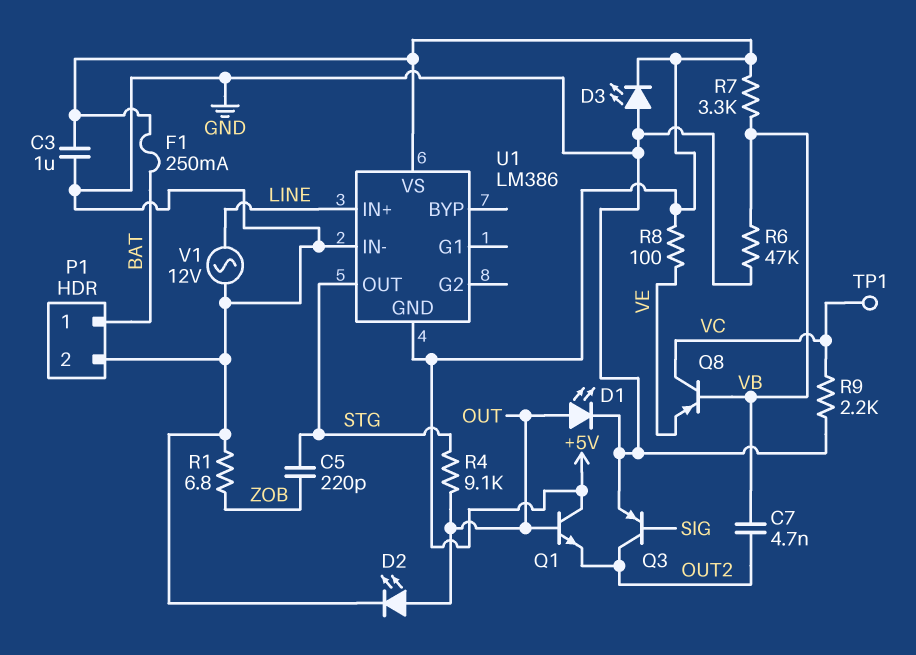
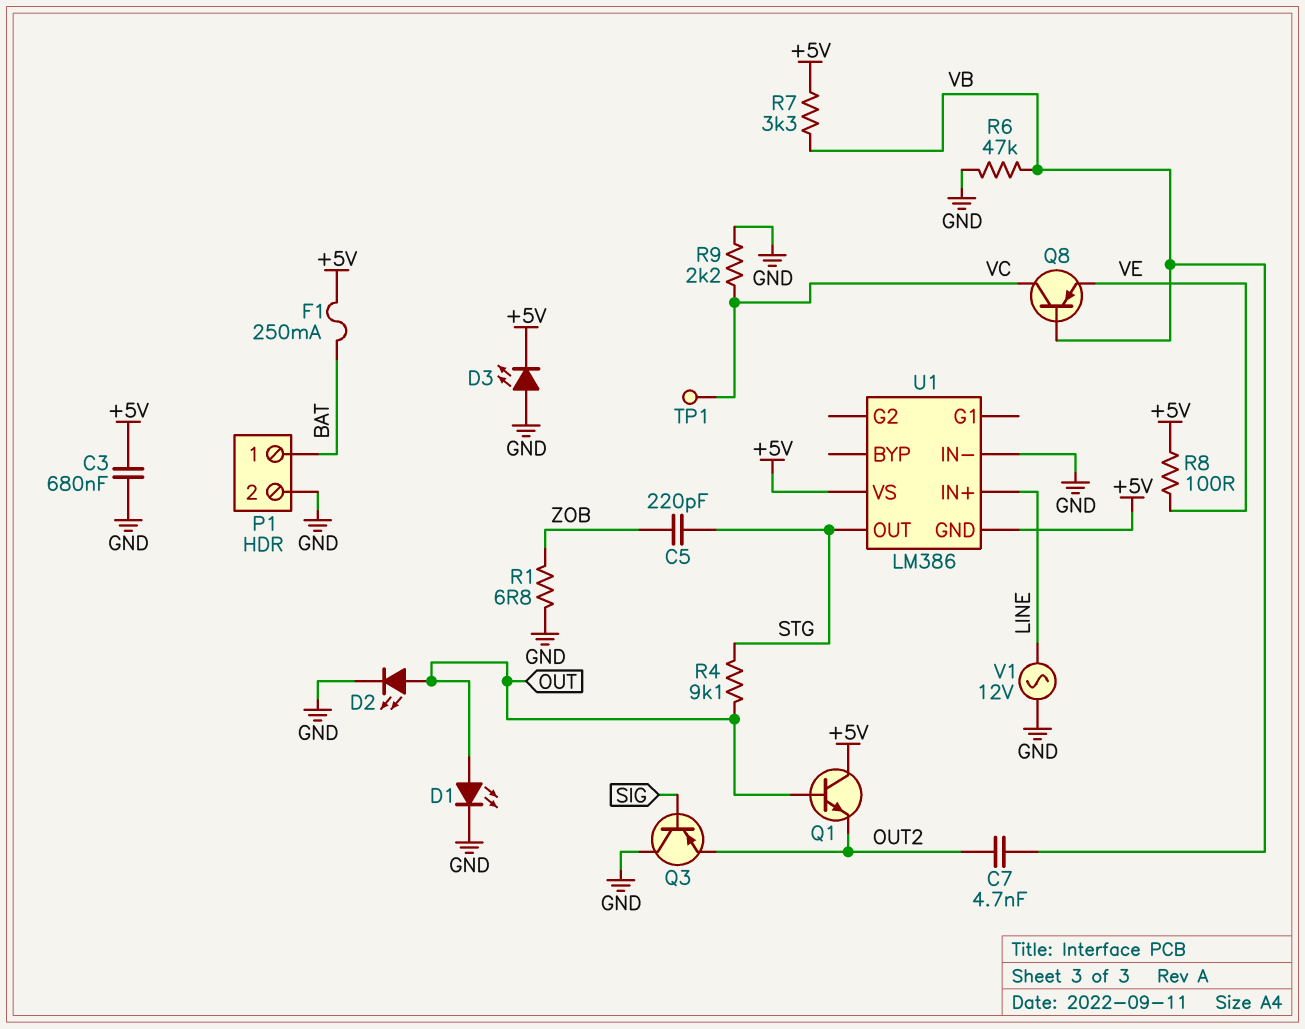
C3: 1uF (+5V, GND) -> 680nF (+5V, GND)
Q3: PNP (B SIG, C OUT2, E GND) -> PNP (B SIG, C GND, E OUT2)

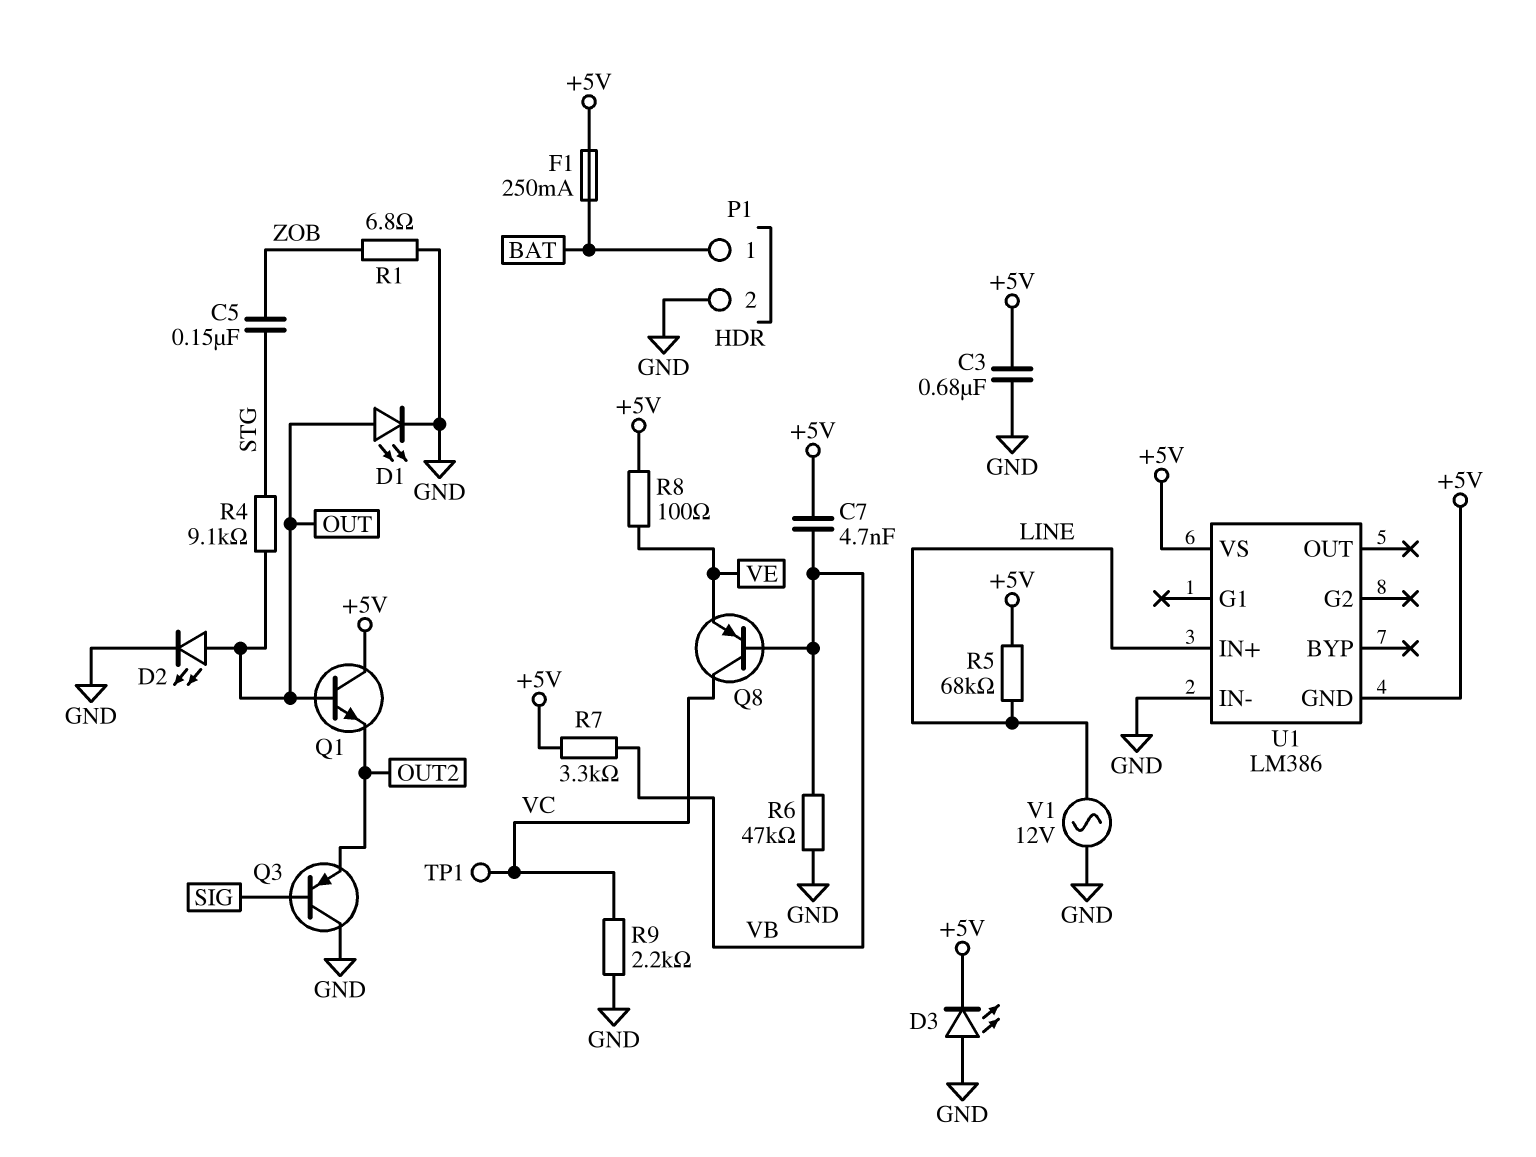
C5: 220pF (STG, ZOB) -> 150nF (STG, ZOB)
C7: 4.7nF (OUT2, VB) -> 4.7nF (+5V, VB)
R5: none -> 68k (+5V, LINE)
U1 pin OUT: STG -> none

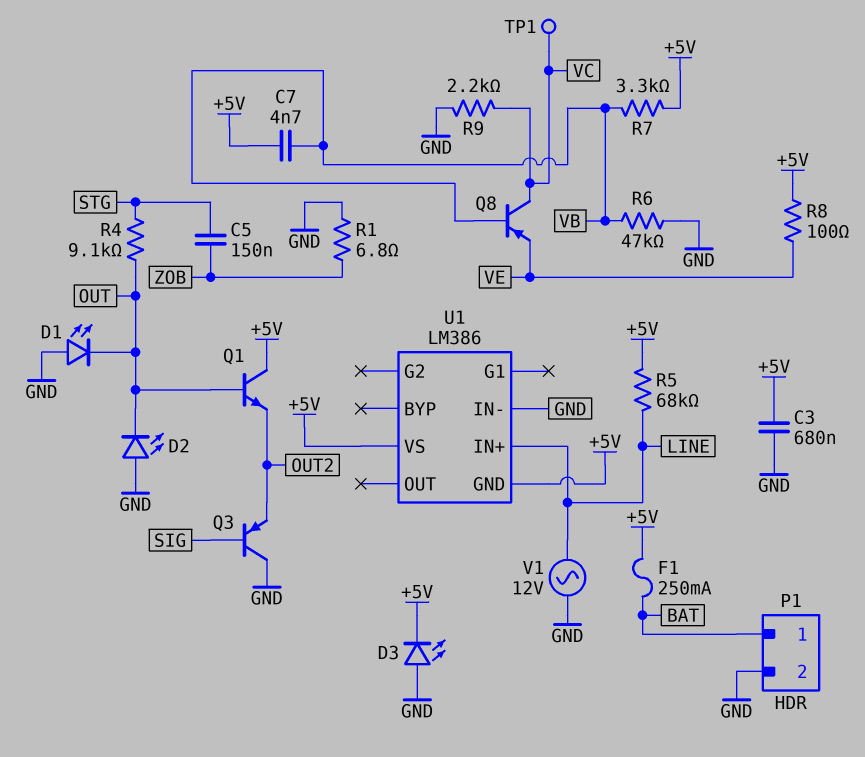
D1: LED (A OUT, K GND) -> LED (A GND, K OUT)
D2: LED (A OUT, K GND) -> LED (A GND, K OUT)

